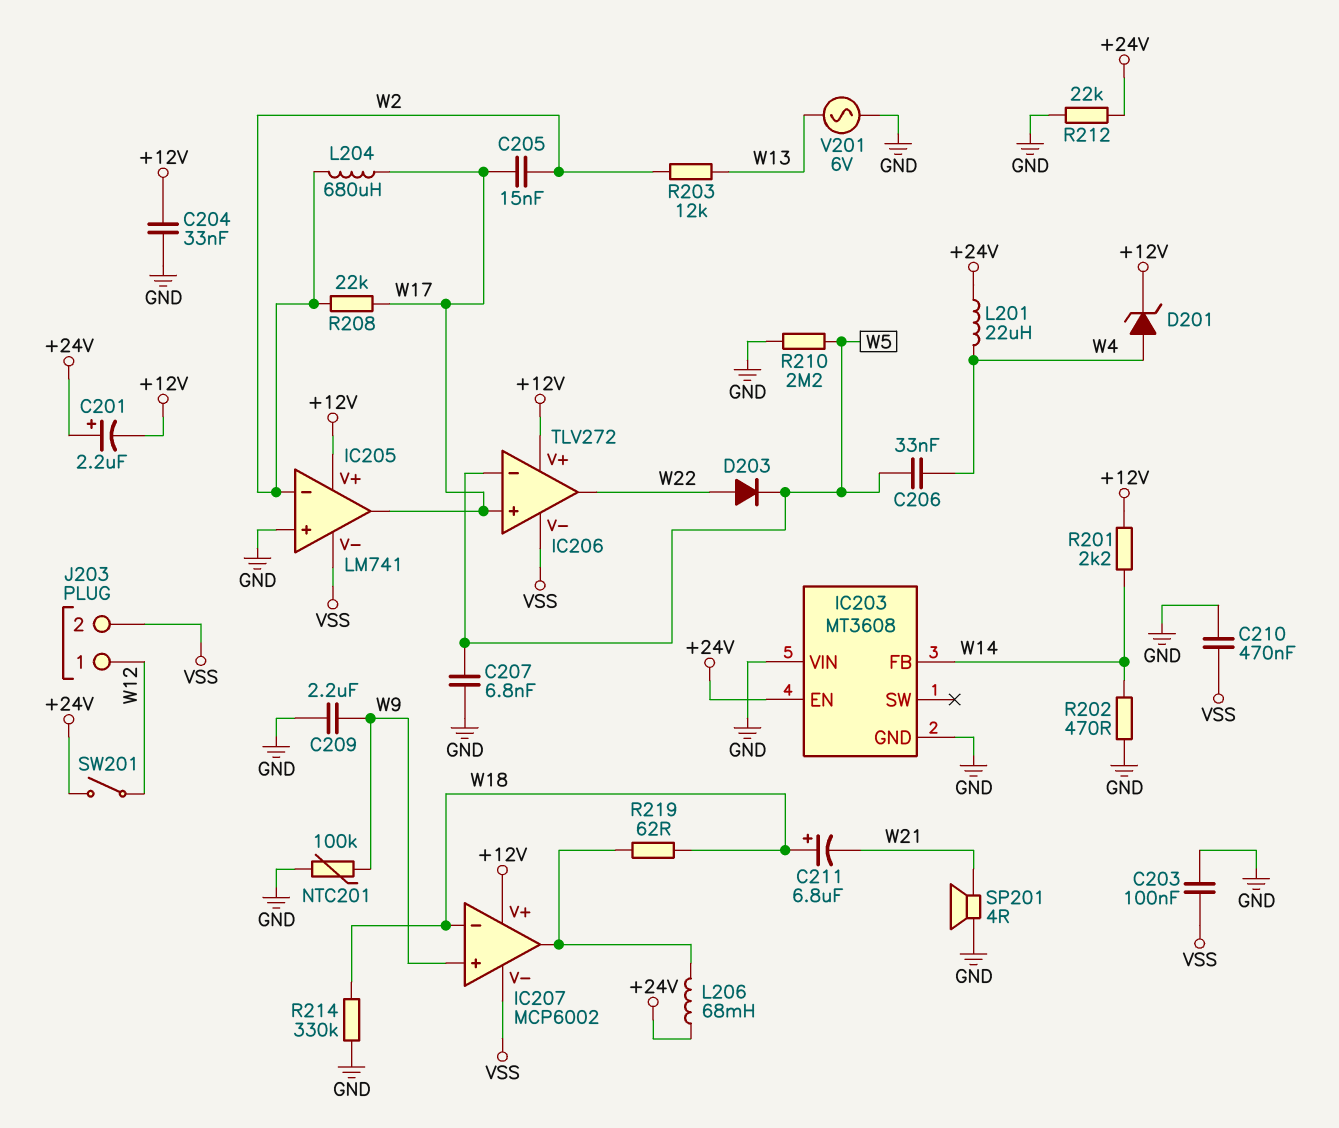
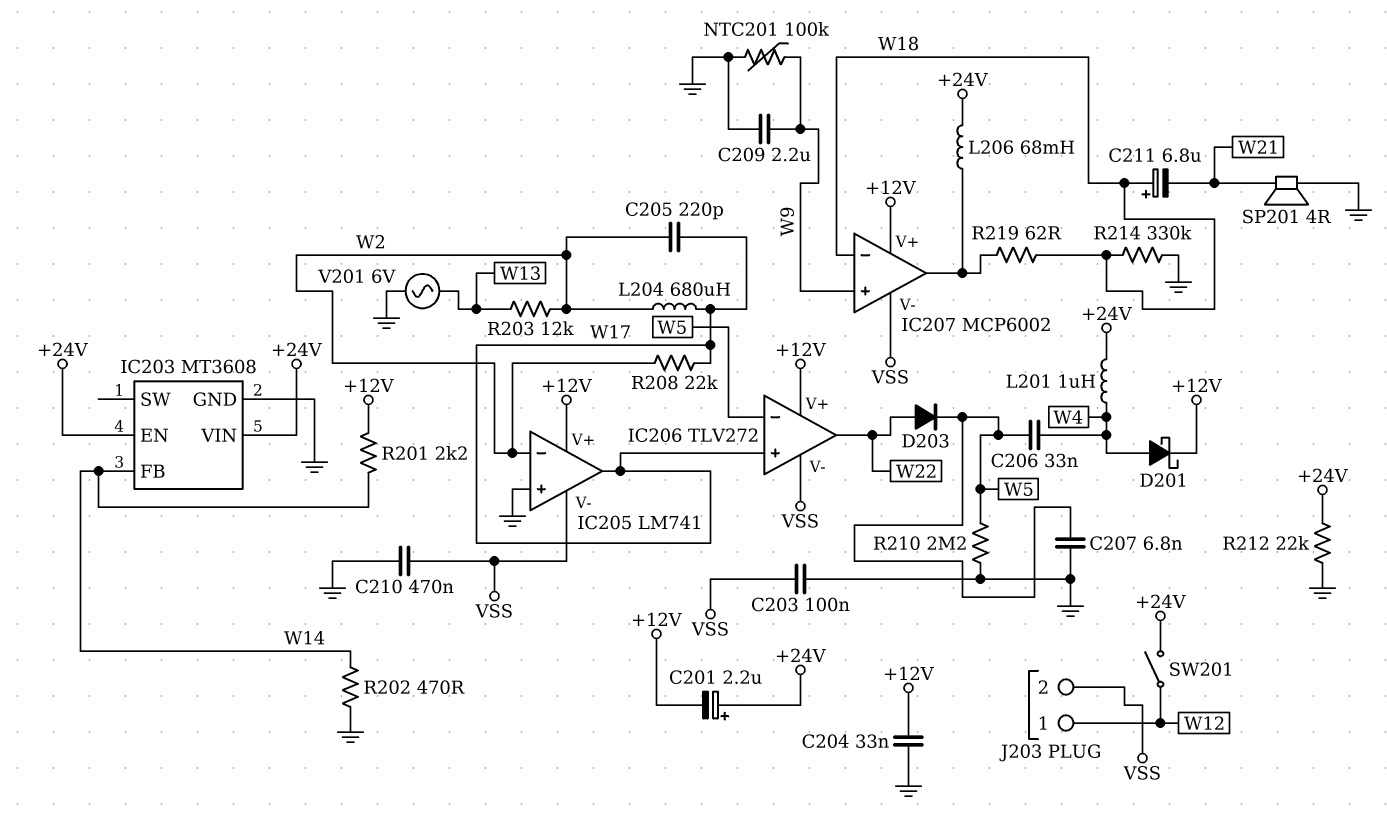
C205: 15nF (W2, W17) -> 220pF (W2, W17)
D201: zener (A W4, K +12V) -> schottky (A W4, K +12V)
IC203 pin VIN: GND -> +24V
L201: 22uH (+24V, W4) -> 1uH (+24V, W4)

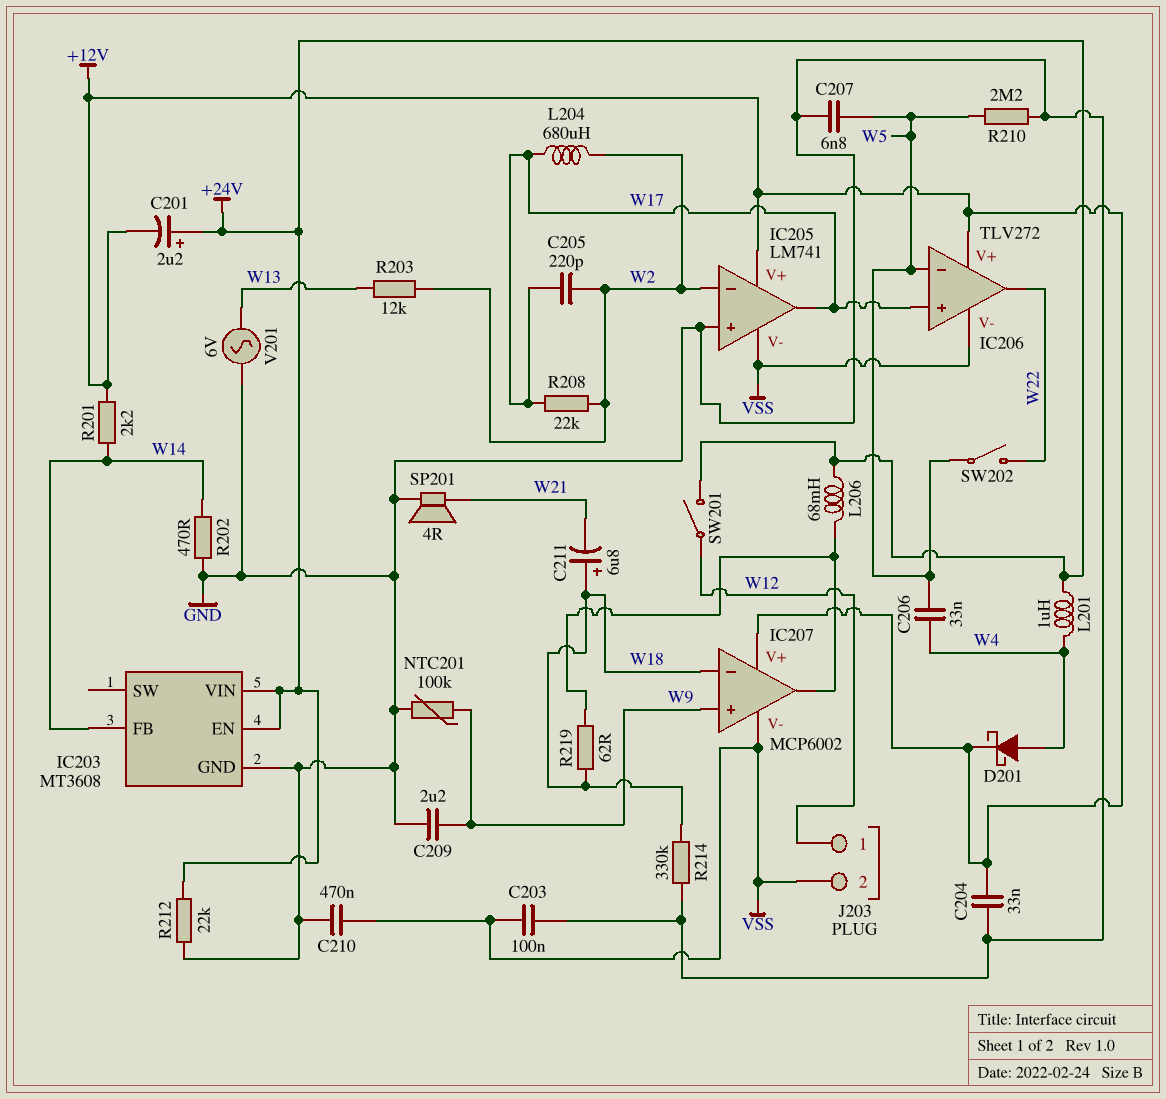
D203: diode (A W22, K W5) -> none
SW202: none -> switch (W5, W22)

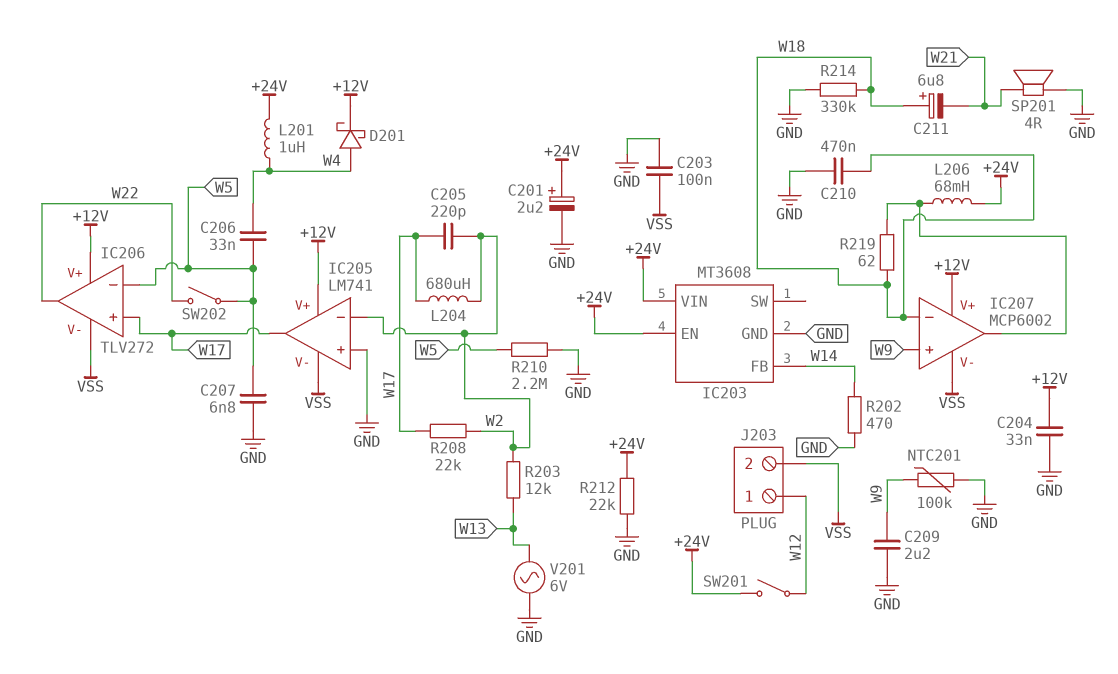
C201: 2.2uF (plus +24V, minus +12V) -> 2.2uF (plus +24V, minus GND)
C210: 470nF (GND, VSS) -> 470nF (GND, W18)
R201: 2.2k (+12V, W14) -> none

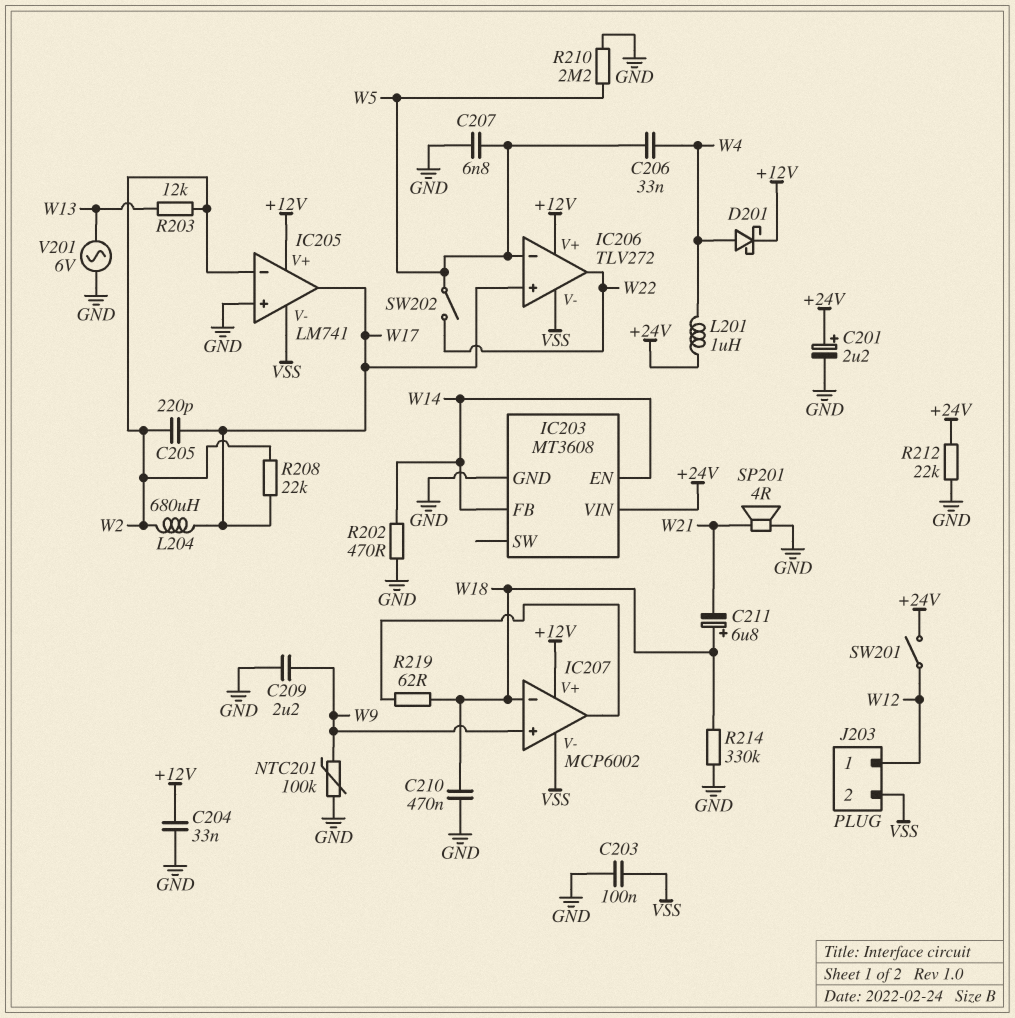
IC203 pin EN: +24V -> W14
L206: 68mH (+24V, IC207/out) -> none

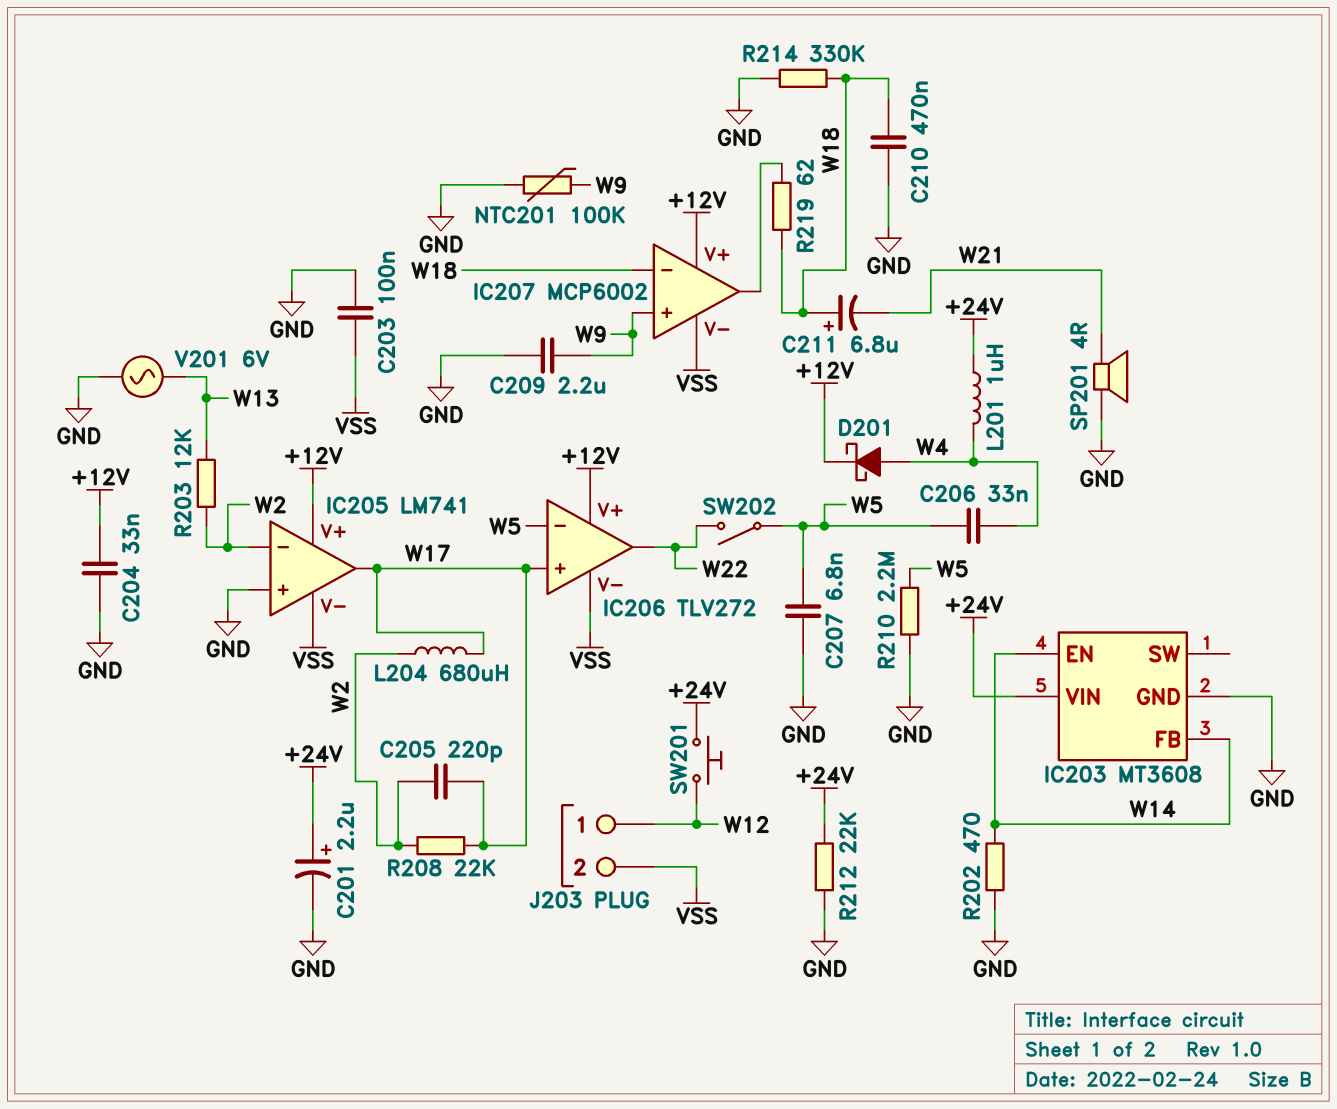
SW201: switch (+24V, W12) -> button (+24V, W12)

